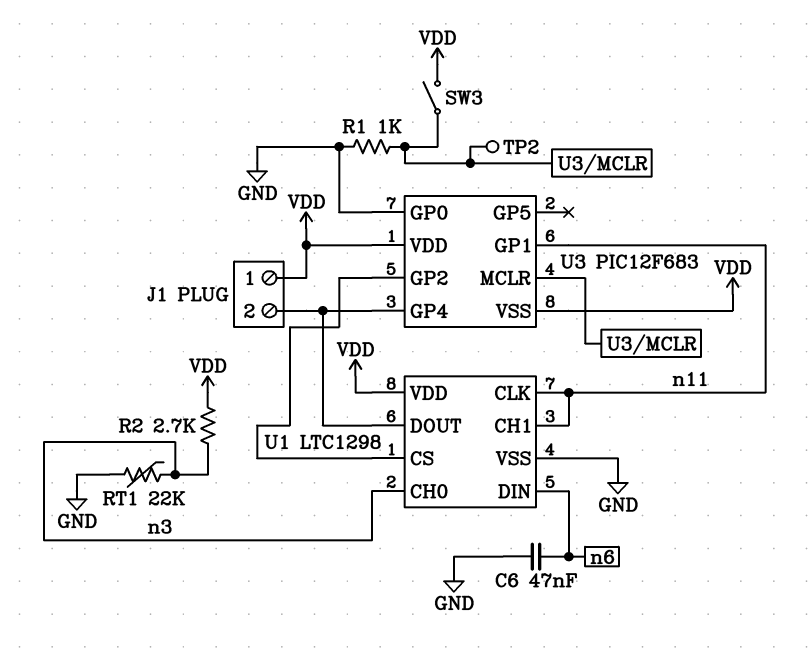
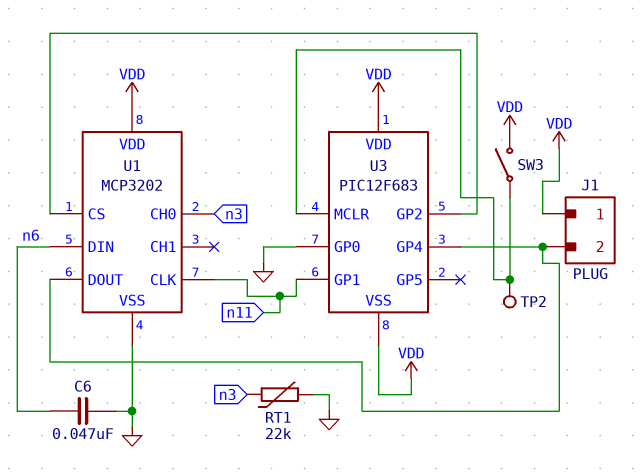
R1: 1k (GND, U3/MCLR) -> none
R2: 2.7k (VDD, n3) -> none
U1: LTC1298 -> MCP3202
U1 pin CH1: n11 -> none

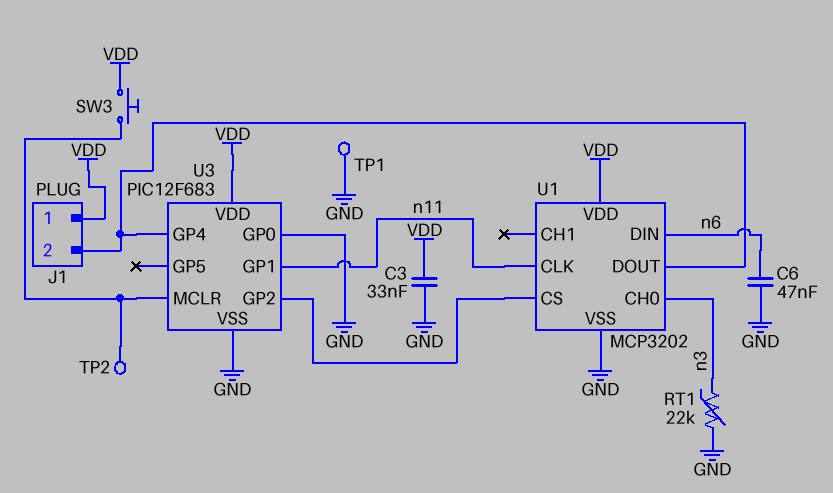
C3: none -> 33nF (GND, VDD)
SW3: switch (U3/MCLR, VDD) -> button (U3/MCLR, VDD)
TP1: none -> test point (GND)
U3 pin VSS: VDD -> GND

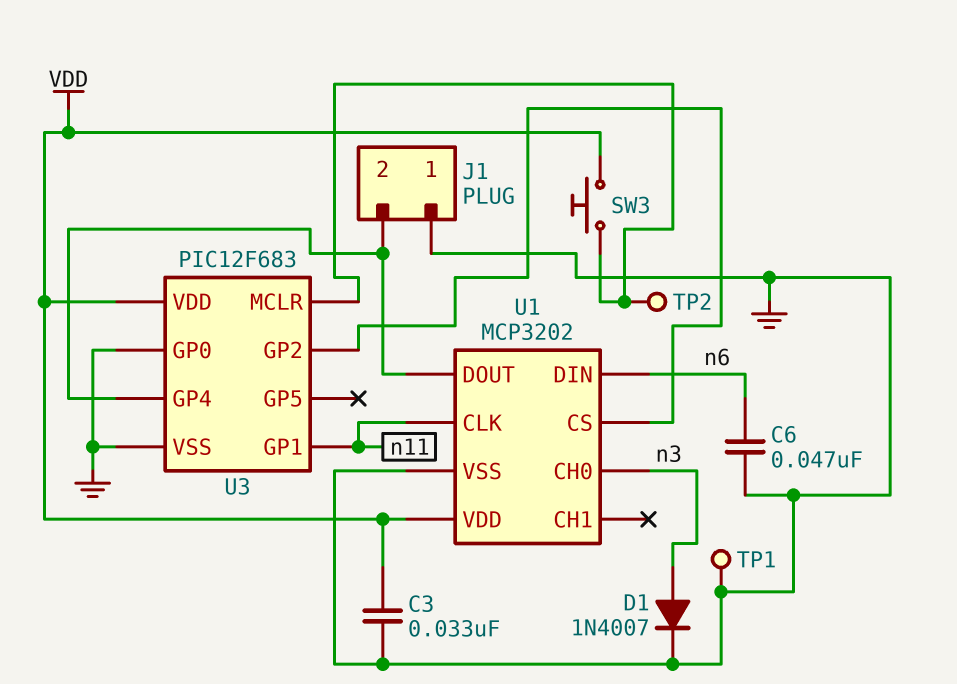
D1: none -> diode 1N4007 (A n3, K GND)
J1 pin 1: VDD -> GND
RT1: 22k (GND, n3) -> none

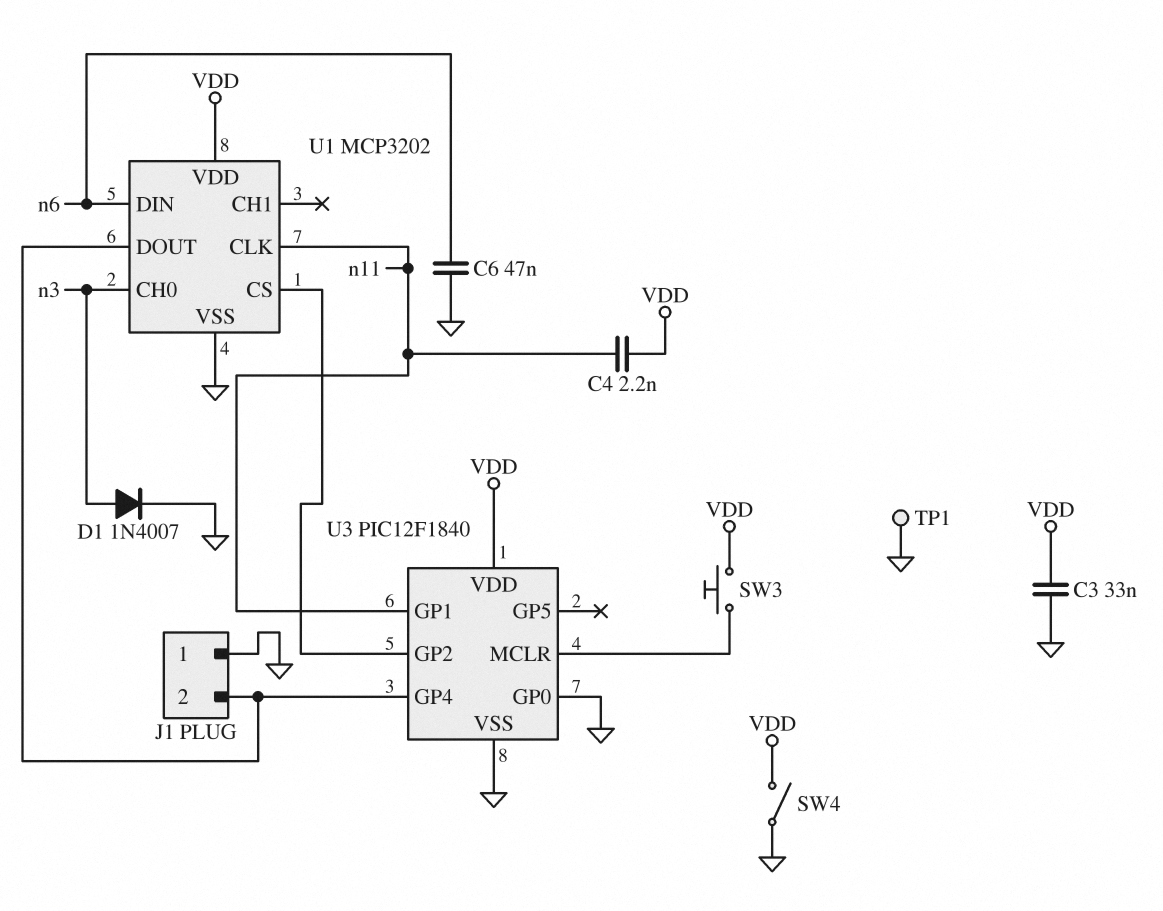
C4: none -> 2.2nF (VDD, n11)
SW4: none -> switch (GND, VDD)
TP2: test point (U3/MCLR) -> none
U3: PIC12F683 -> PIC12F1840

